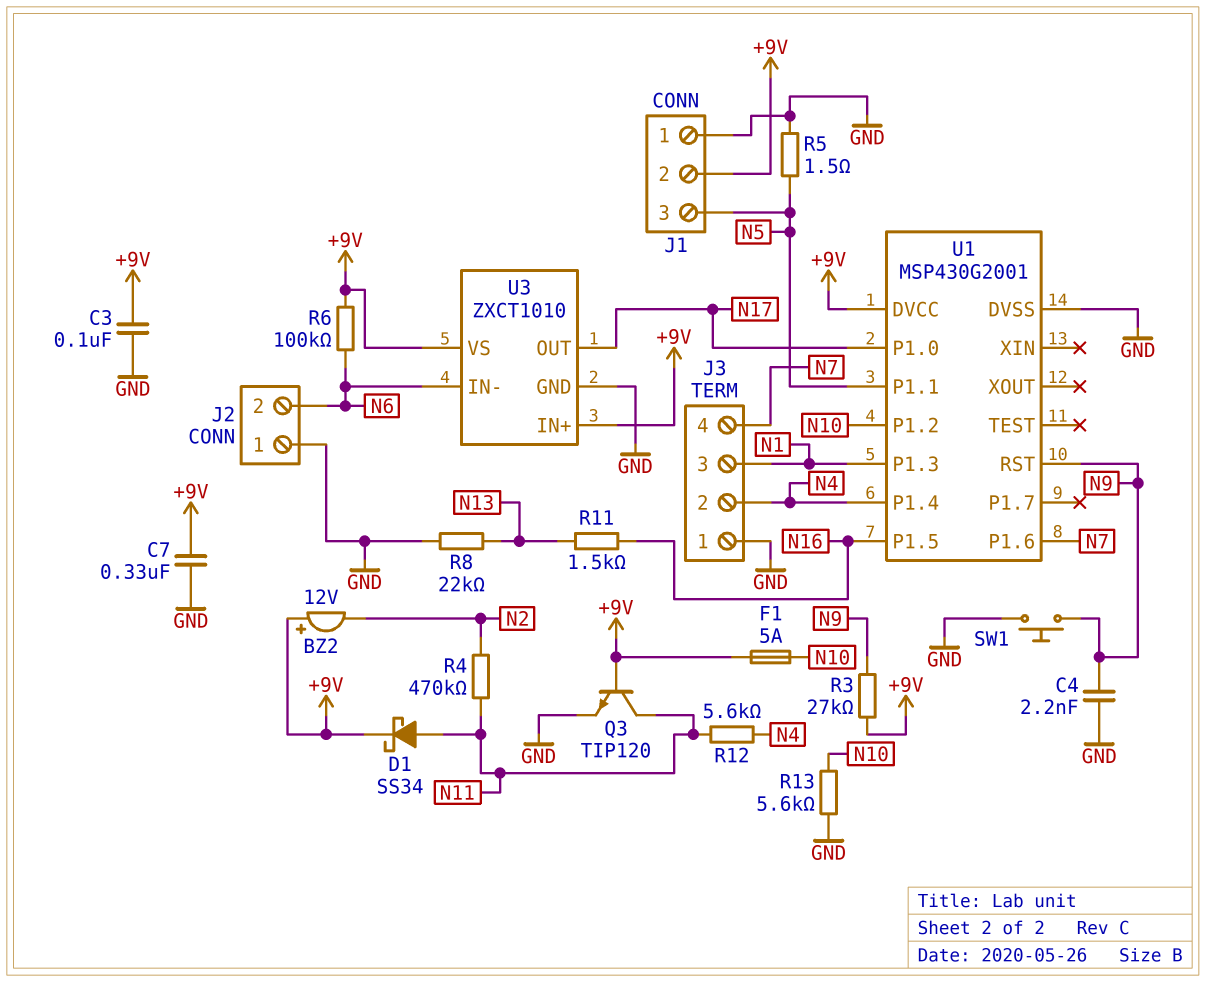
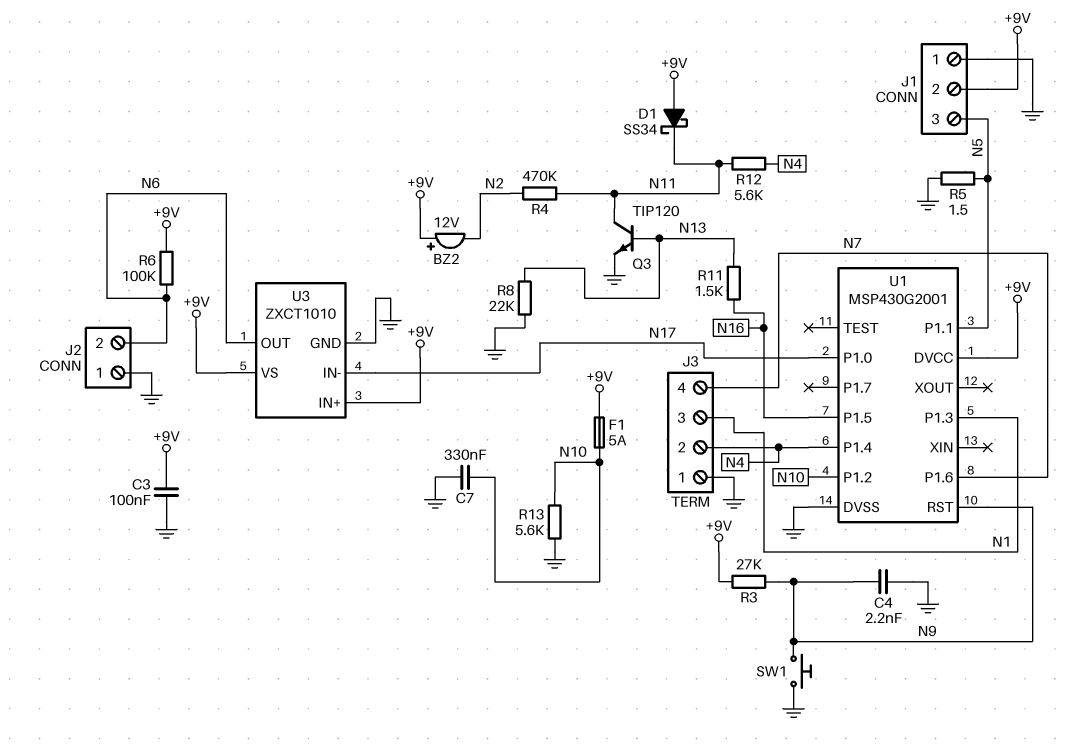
C7: 330nF (+9V, GND) -> 330nF (GND, N10)
D1: schottky SS34 (A N11, K +9V) -> schottky SS34 (A +9V, K N11)
Q3: NPN TIP120 (B +9V, C N11, E GND) -> NPN TIP120 (B N13, C N11, E GND)
U3 pin IN-: N6 -> N17
U3 pin OUT: N17 -> N6

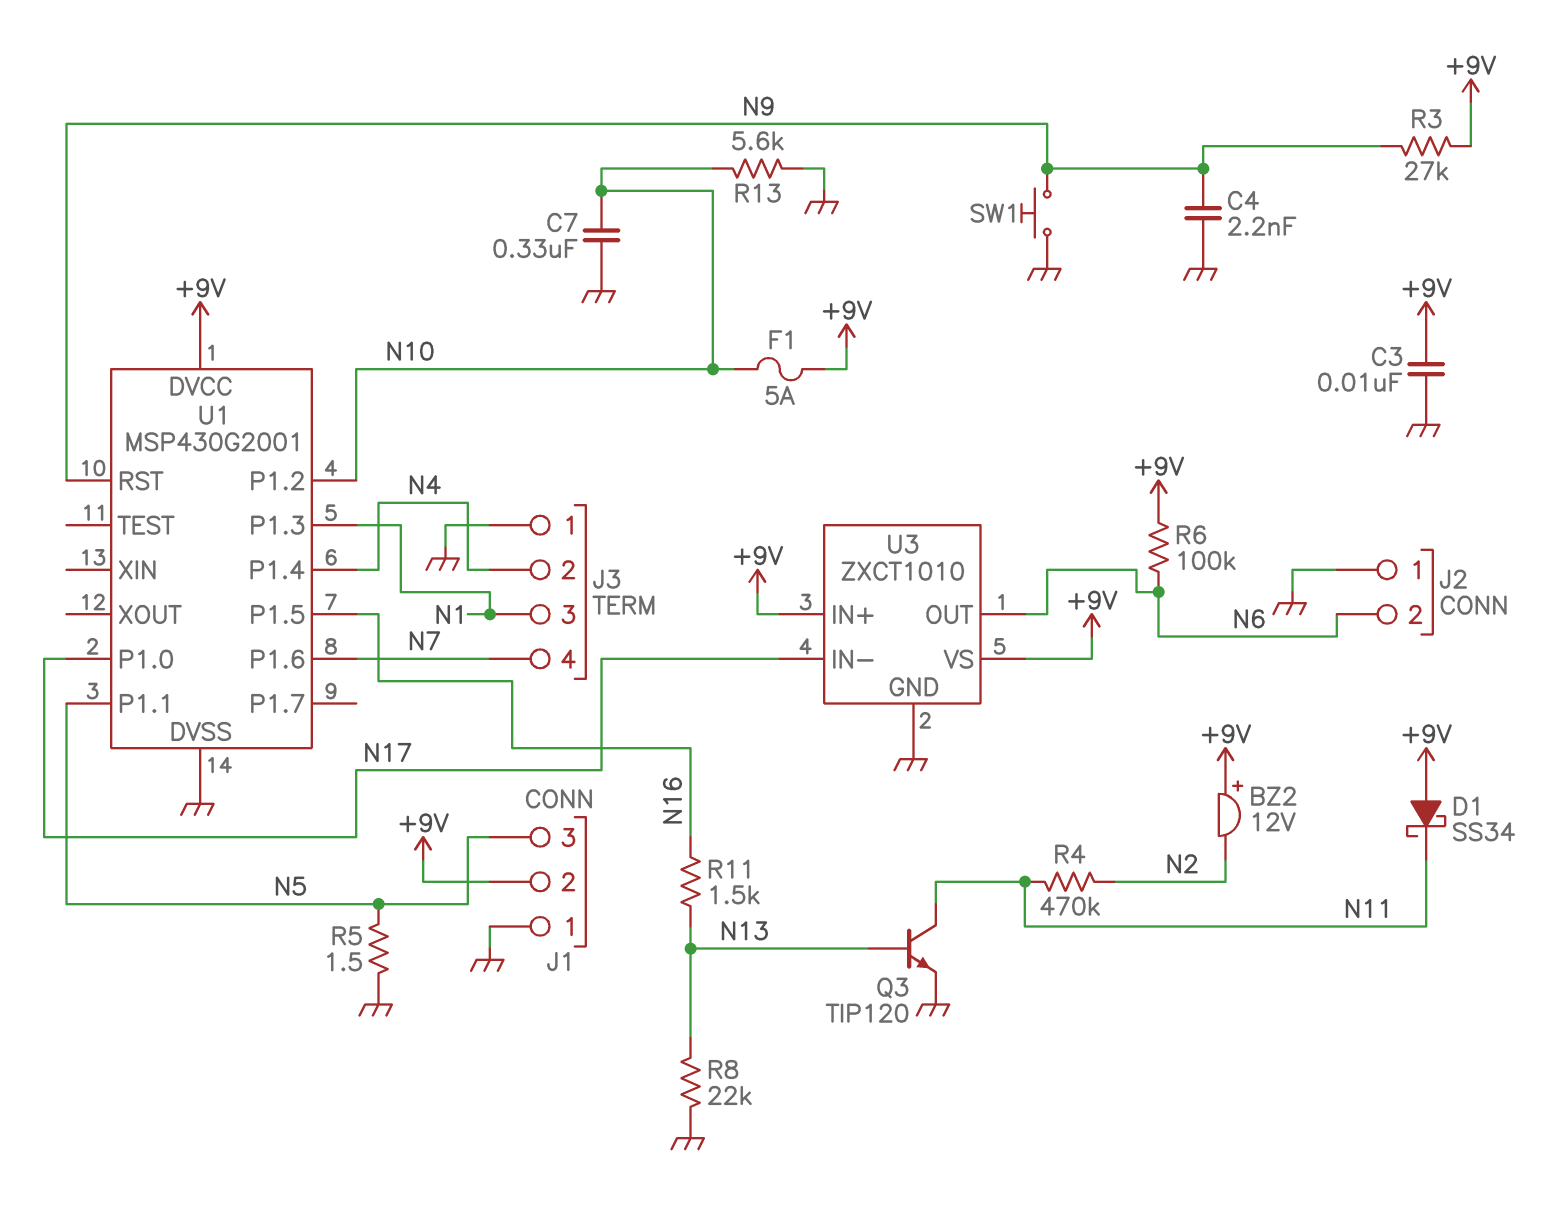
C3: 100nF (+9V, GND) -> 10nF (+9V, GND)
R12: 5.6k (N4, N11) -> none

